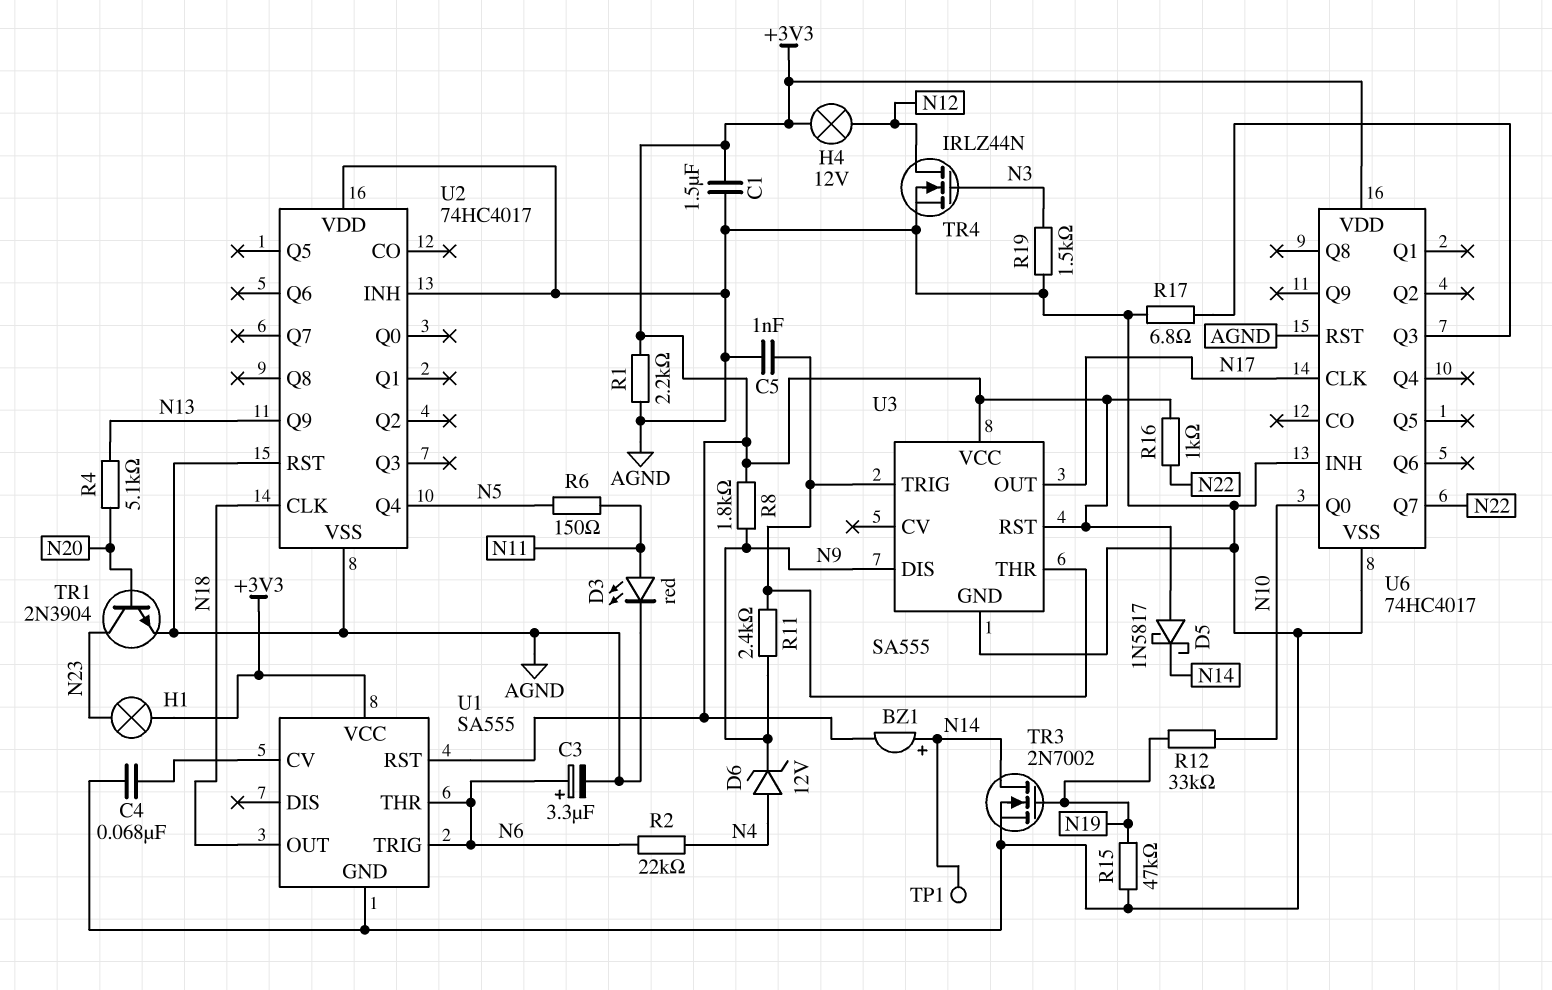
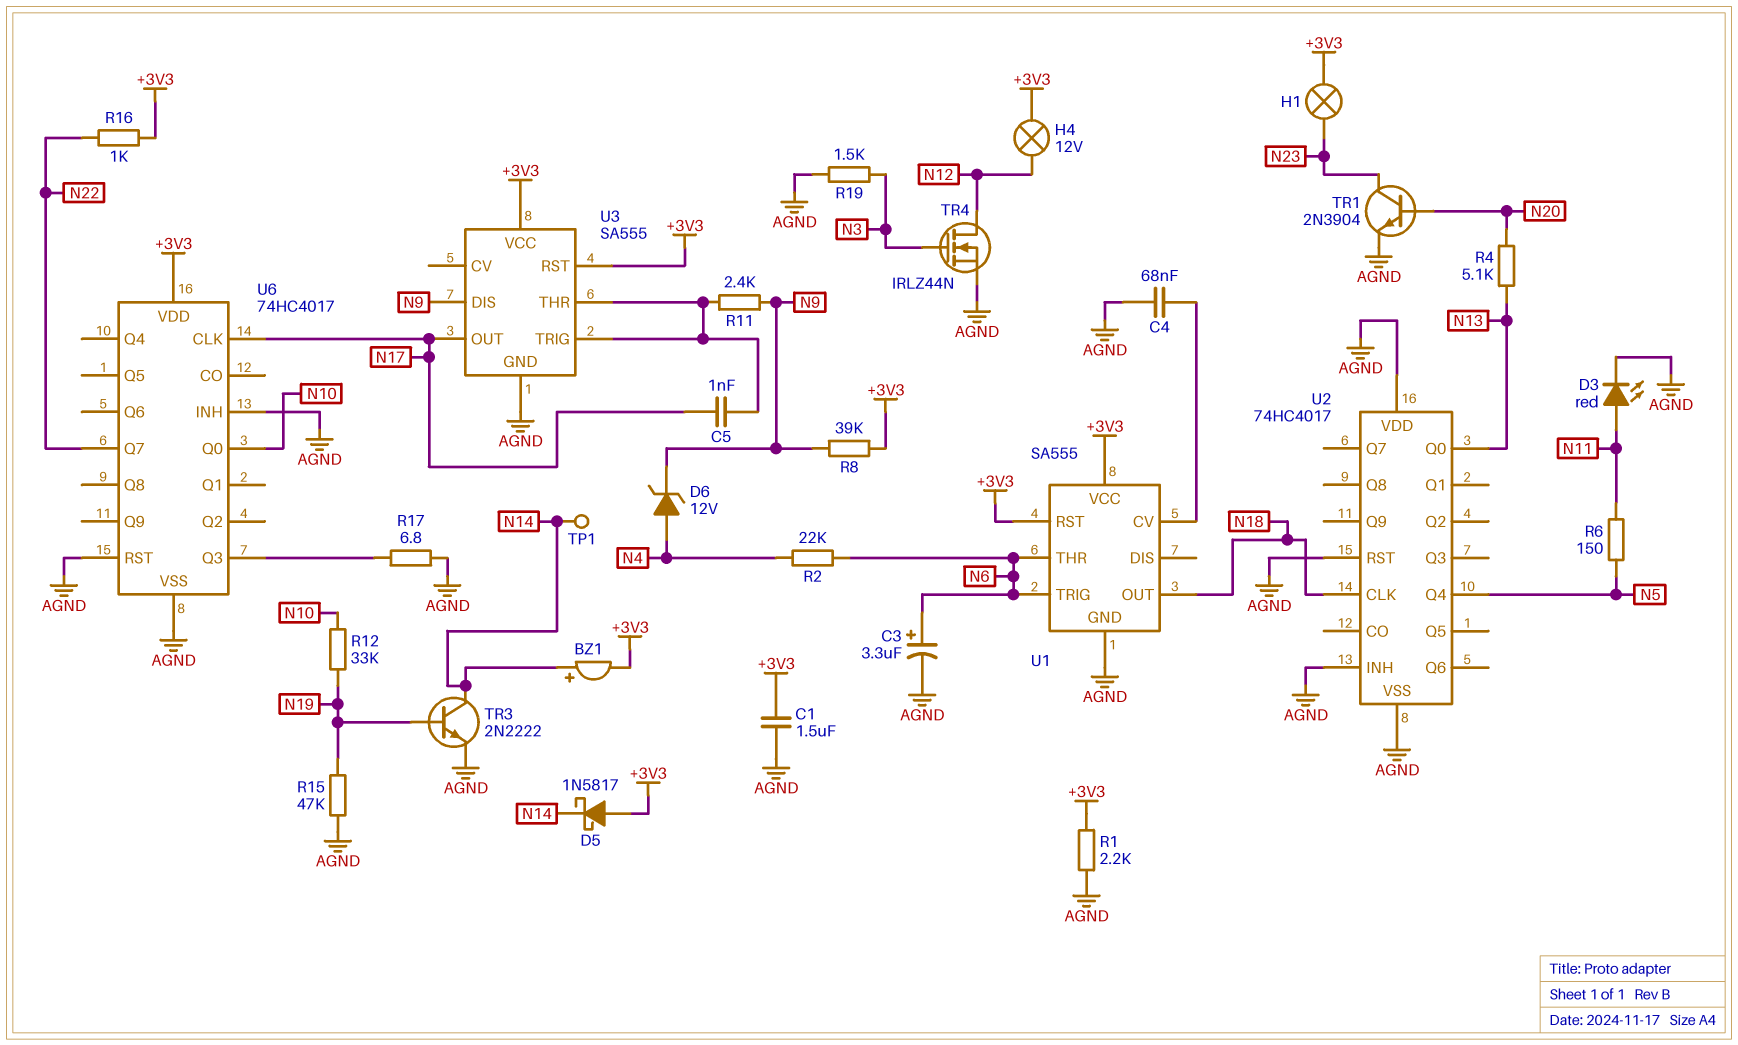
C5: 1nF (AGND, U3/THR) -> 1nF (N17, U3/THR)
R8: 1.8k (+3V3, N9) -> 39k (+3V3, N9)
TR3: NMOS 2N7002 (G N19, D N14, S AGND) -> NPN 2N2222 (B N19, C N14, E AGND)
U2 pin Q0: none -> N13
U2 pin Q9: N13 -> none

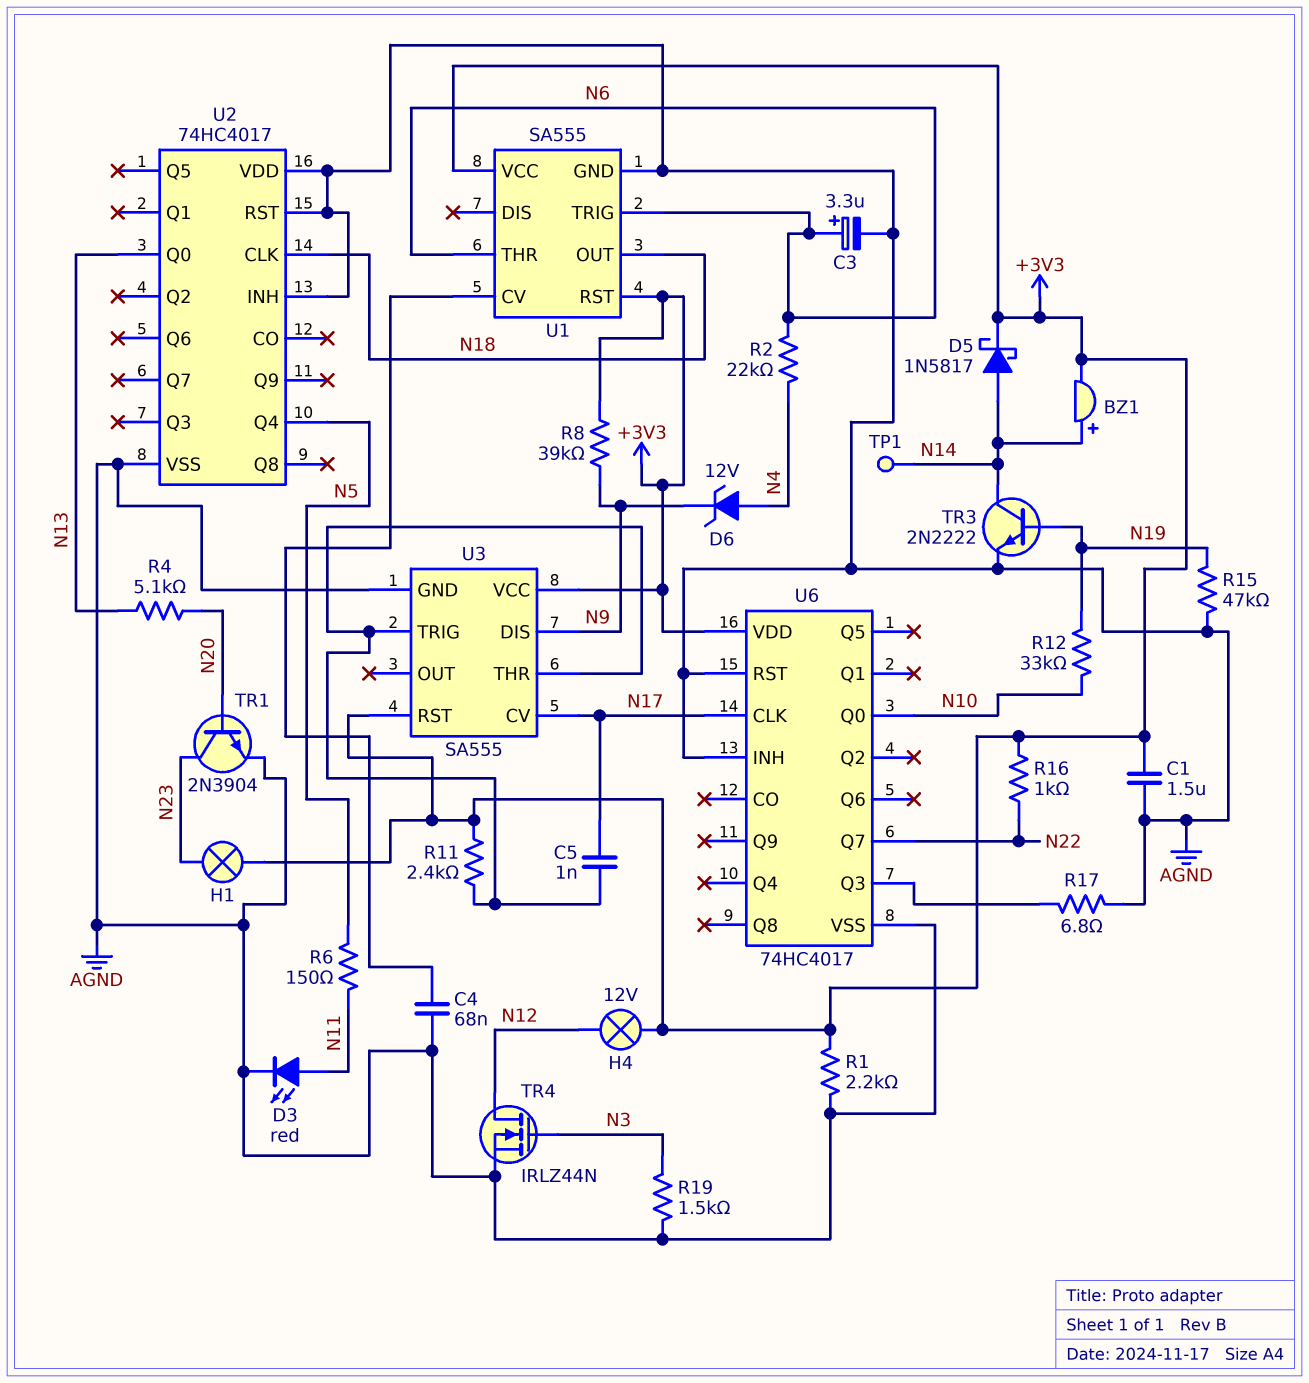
D5: schottky 1N5817 (A +3V3, K N14) -> schottky 1N5817 (A N14, K +3V3)
R11: 2.4k (N9, U3/THR) -> 2.4k (+3V3, U3/THR)
U3 pin CV: none -> N17
U3 pin OUT: N17 -> none

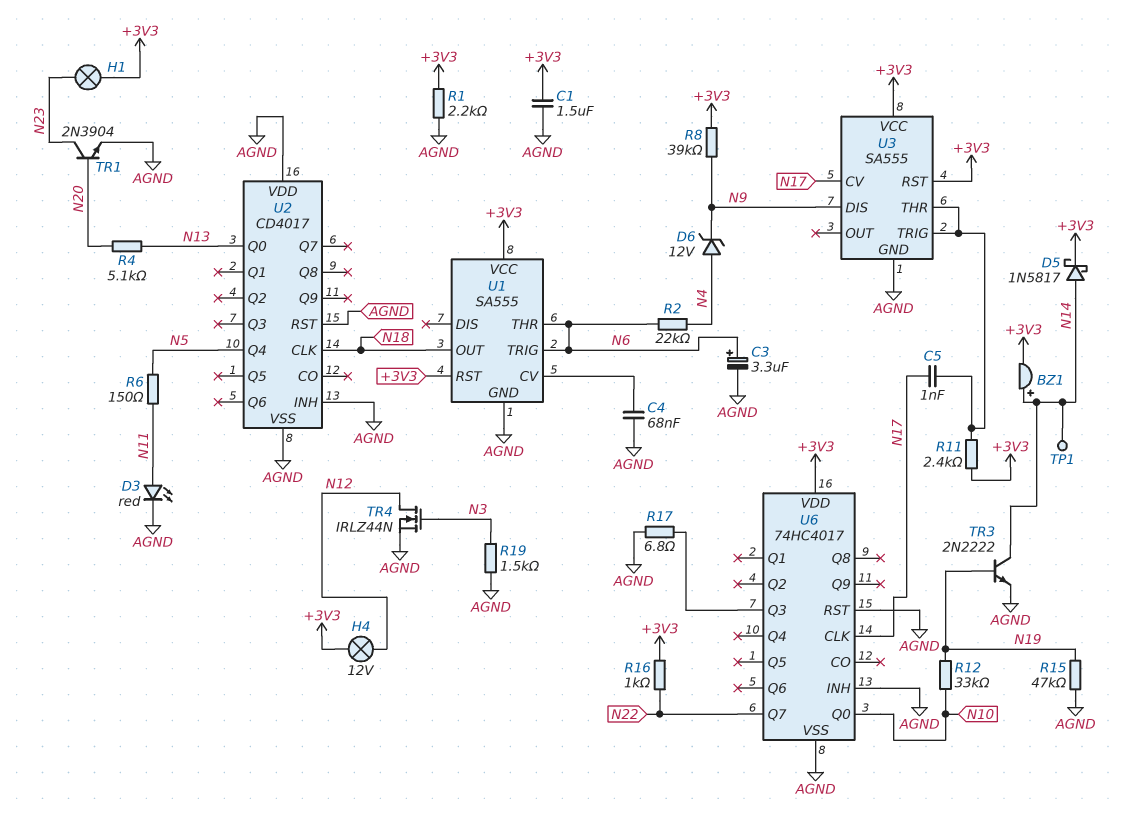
U2: 74HC4017 -> CD4017

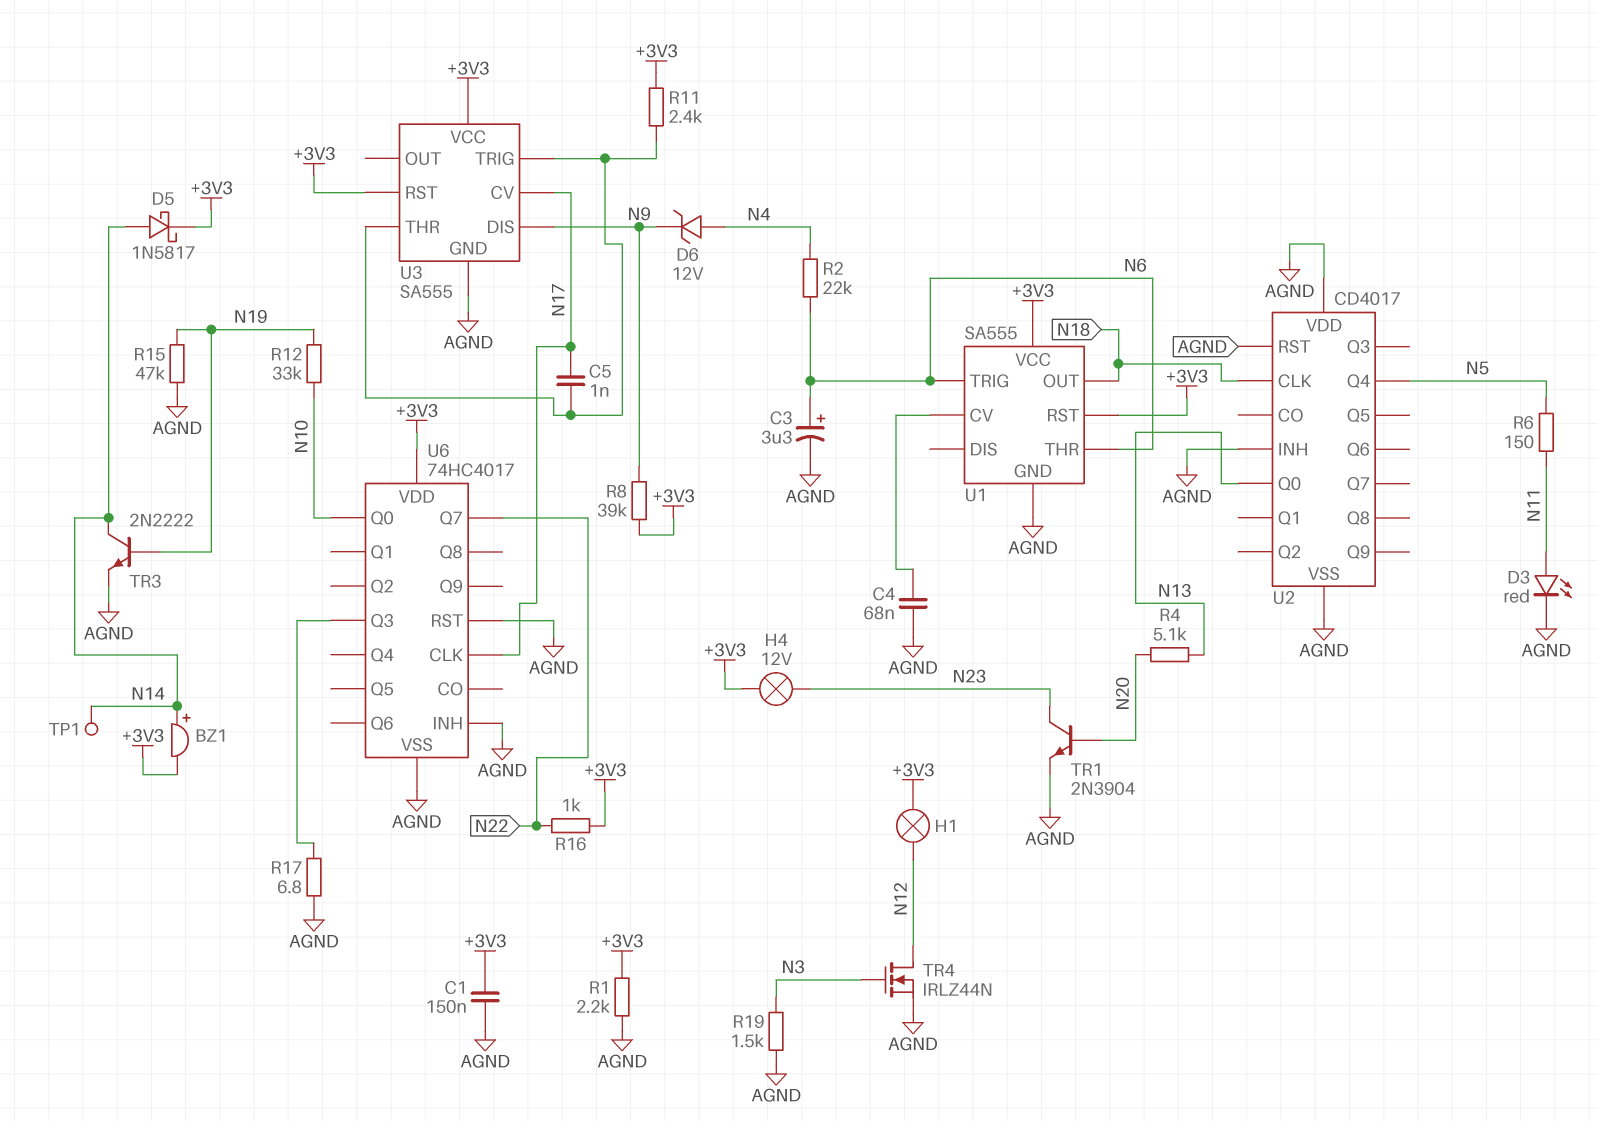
C1: 1.5uF (+3V3, AGND) -> 150nF (+3V3, AGND)
H1: lamp (+3V3, N23) -> lamp (+3V3, N12)
H4: lamp 12V (+3V3, N12) -> lamp 12V (+3V3, N23)

